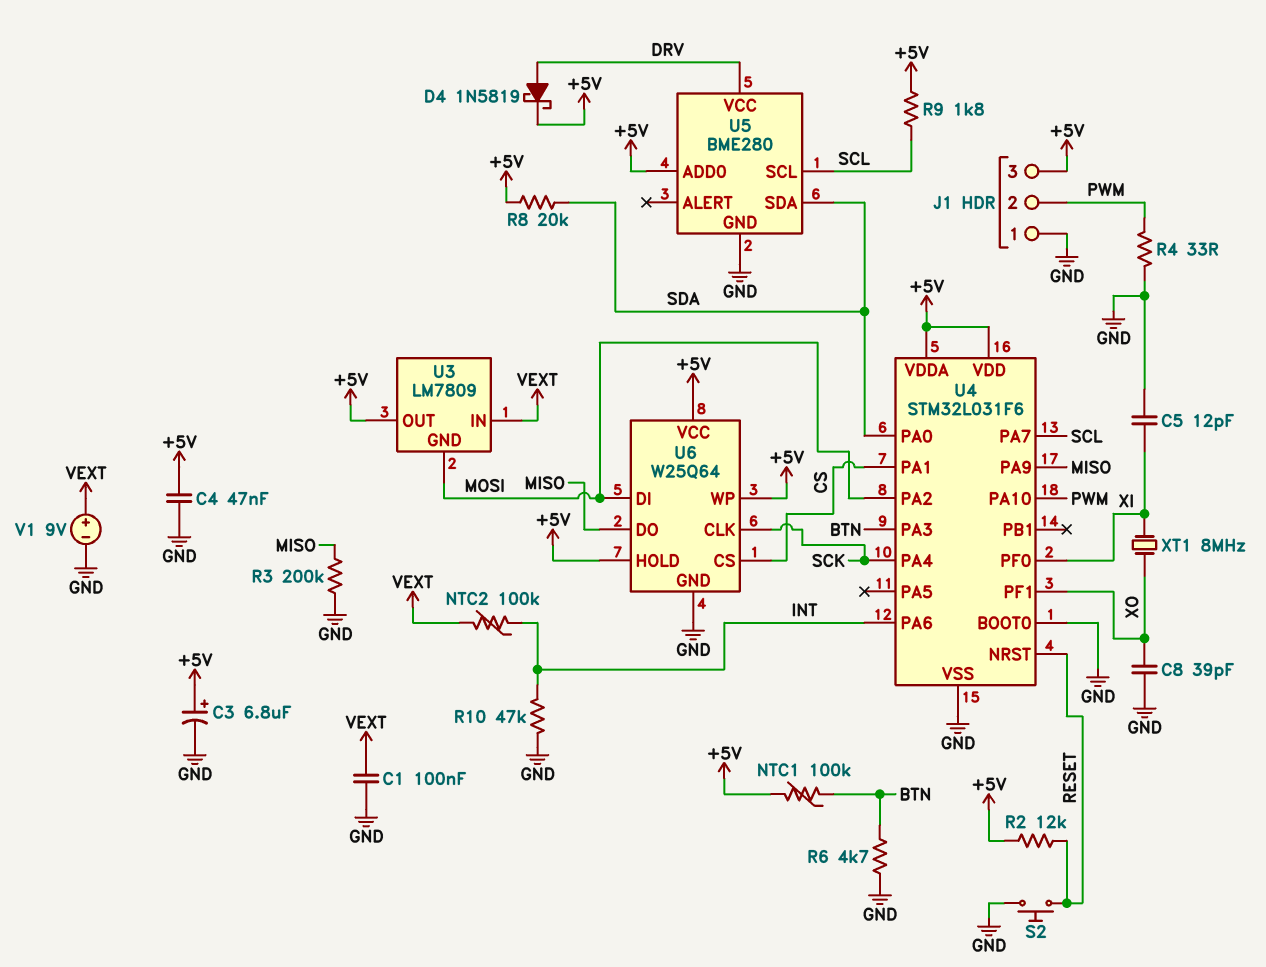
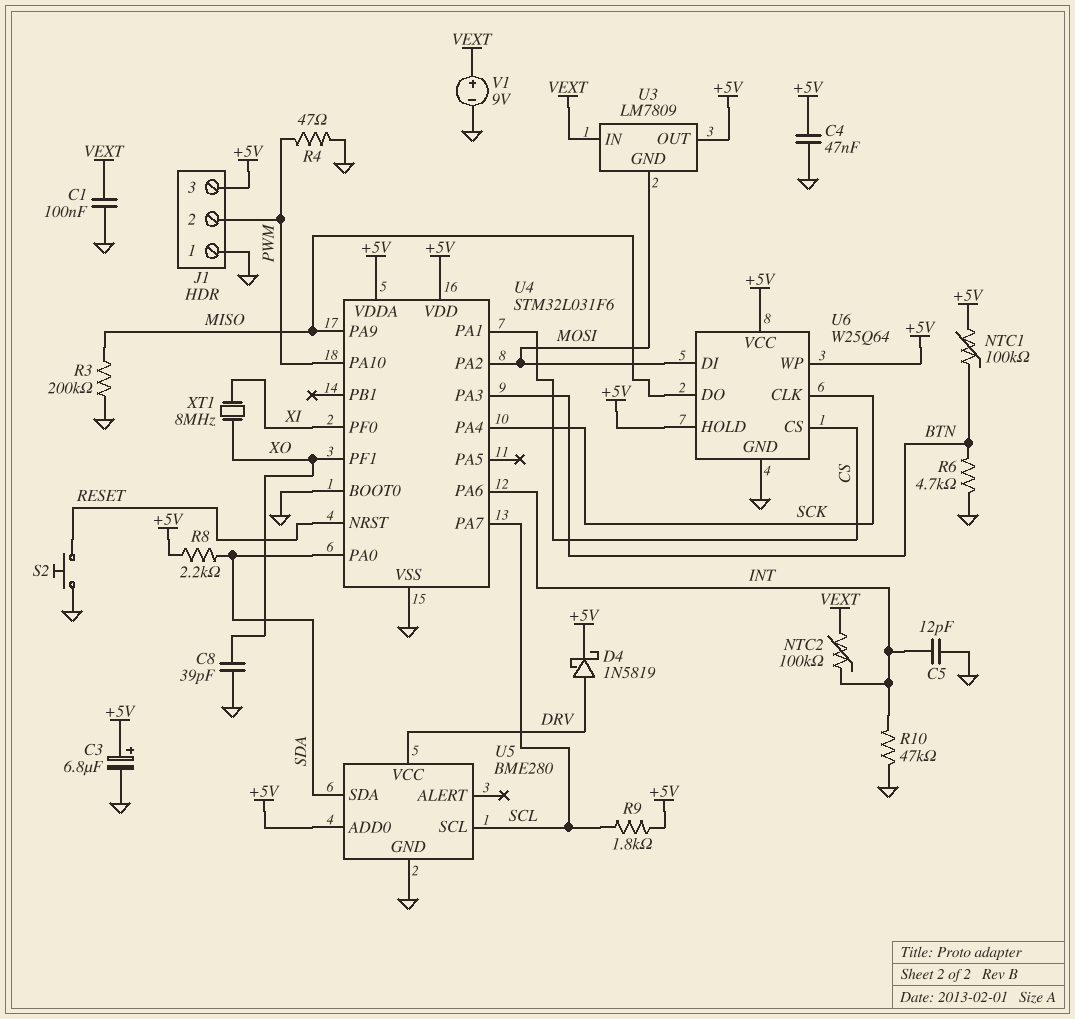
C5: 12pF (GND, XI) -> 12pF (GND, INT)
R2: 12k (+5V, RESET) -> none
R4: 33 (GND, PWM) -> 47 (GND, PWM)
R8: 20k (+5V, SDA) -> 2.2k (+5V, SDA)

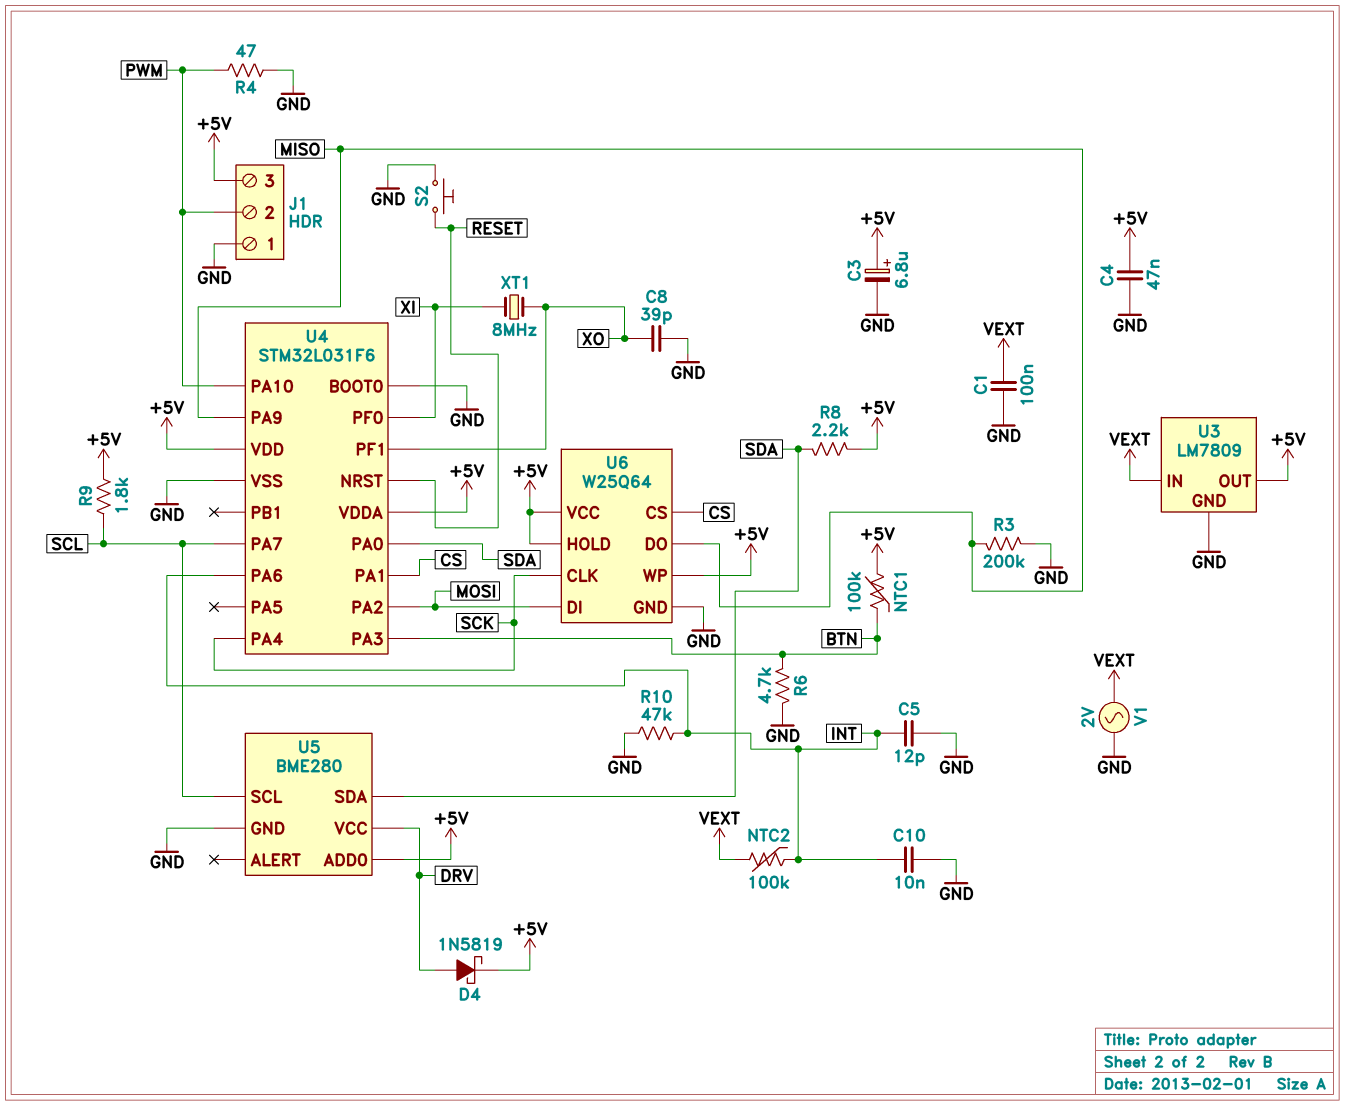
C10: none -> 10nF (GND, INT)
U3 pin GND: MOSI -> GND
V1: 9V (plus VEXT, minus GND) -> AC 2V (GND, VEXT)

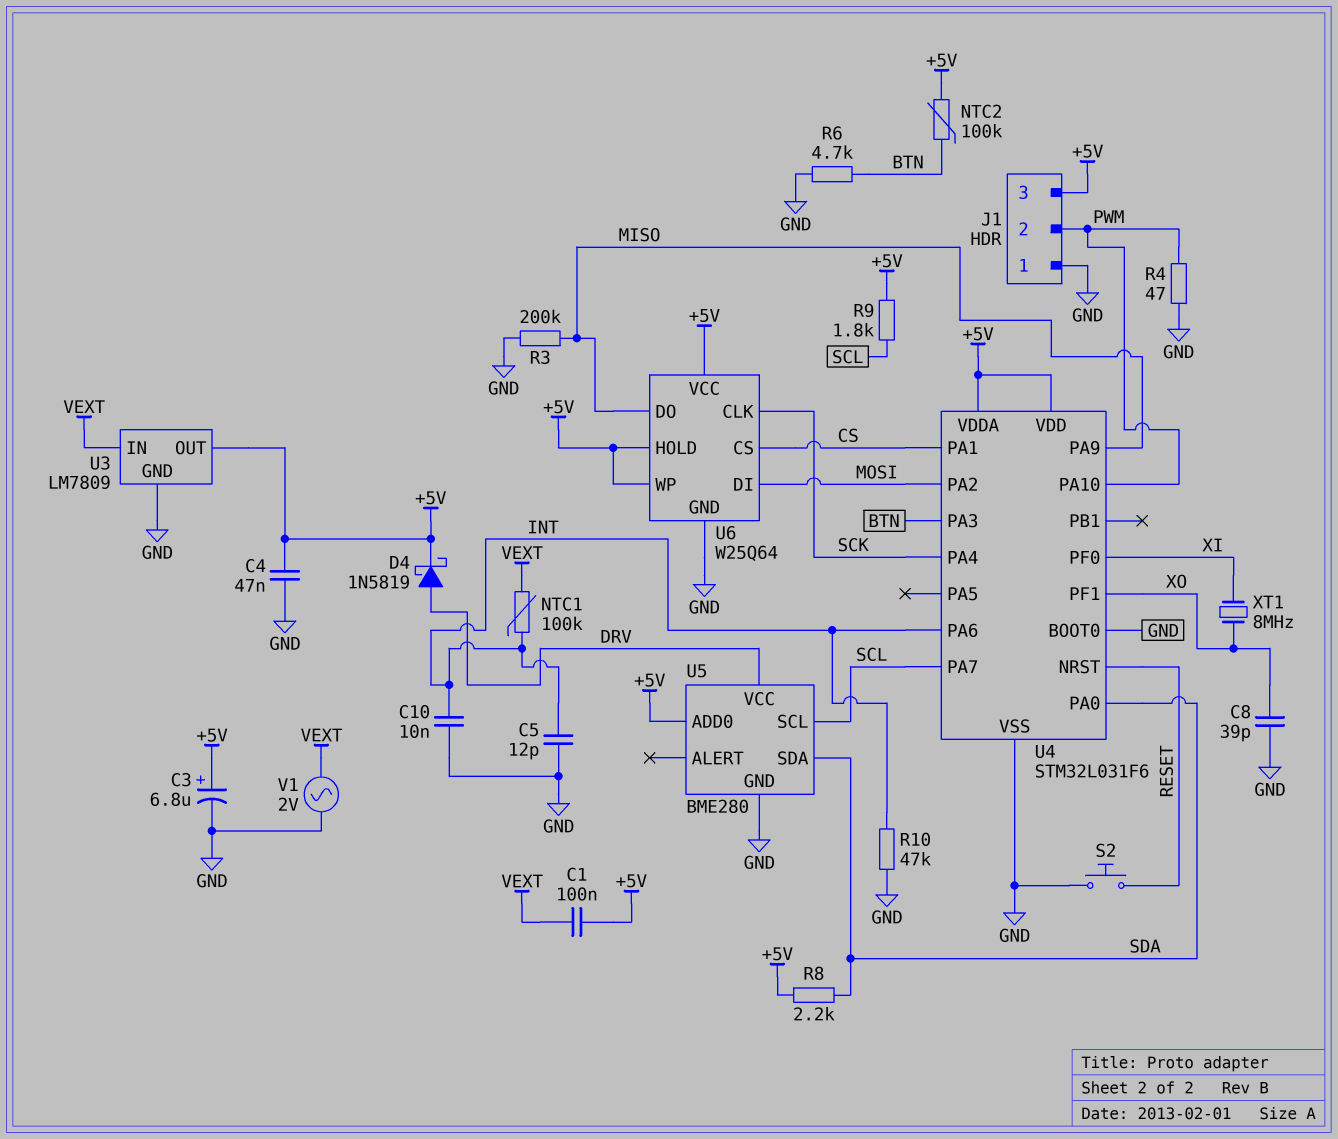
C1: 100nF (GND, VEXT) -> 100nF (+5V, VEXT)
NTC1: 100k (+5V, BTN) -> 100k (INT, VEXT)
NTC2: 100k (INT, VEXT) -> 100k (+5V, BTN)

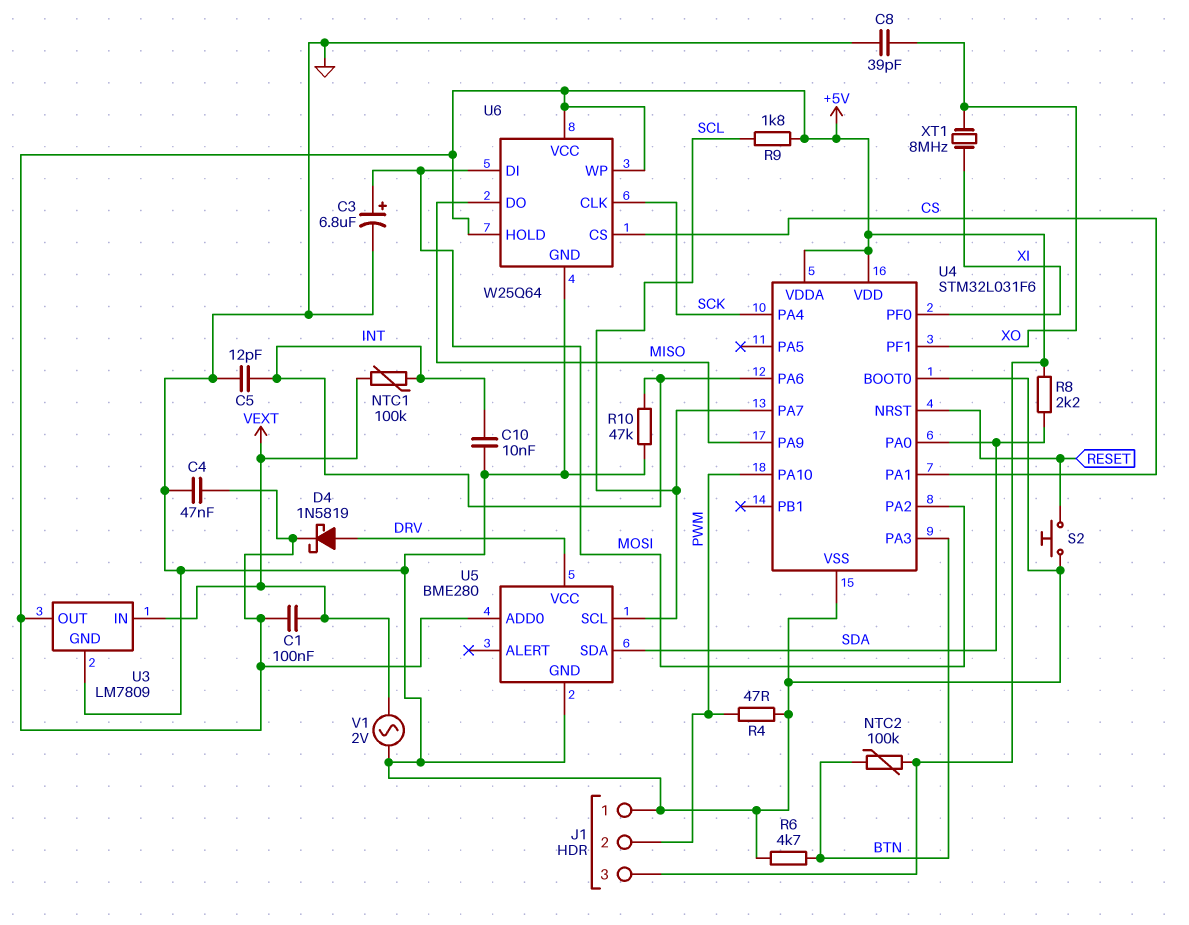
C3: 6.8uF (plus +5V, minus GND) -> 6.8uF (plus MOSI, minus GND)
R3: 200k (GND, MISO) -> none

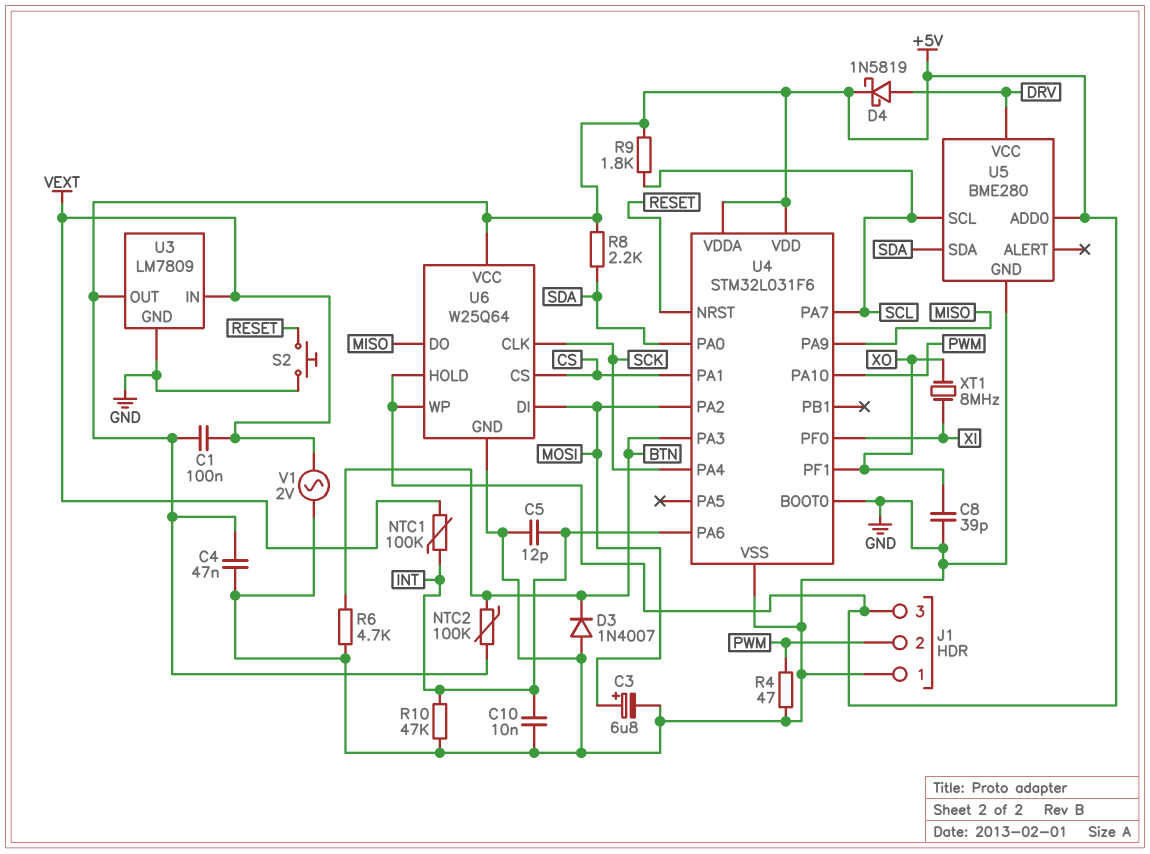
D3: none -> diode 1N4007 (A GND, K BTN)

